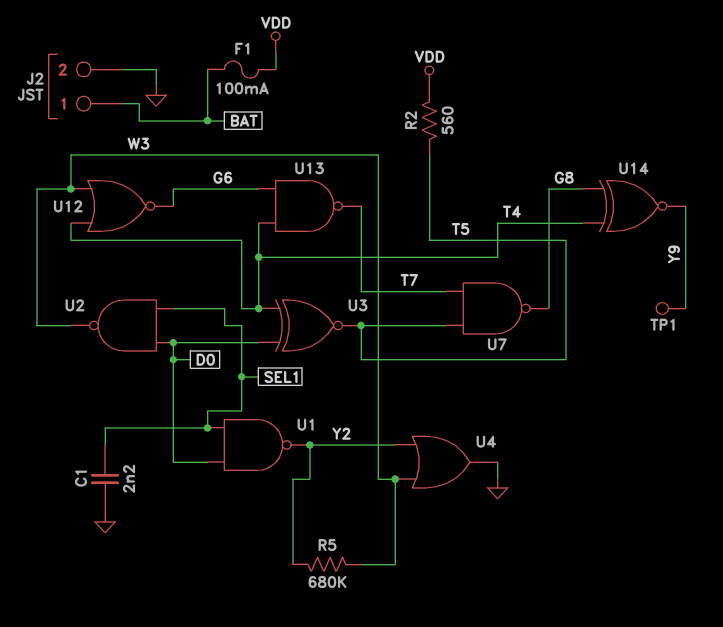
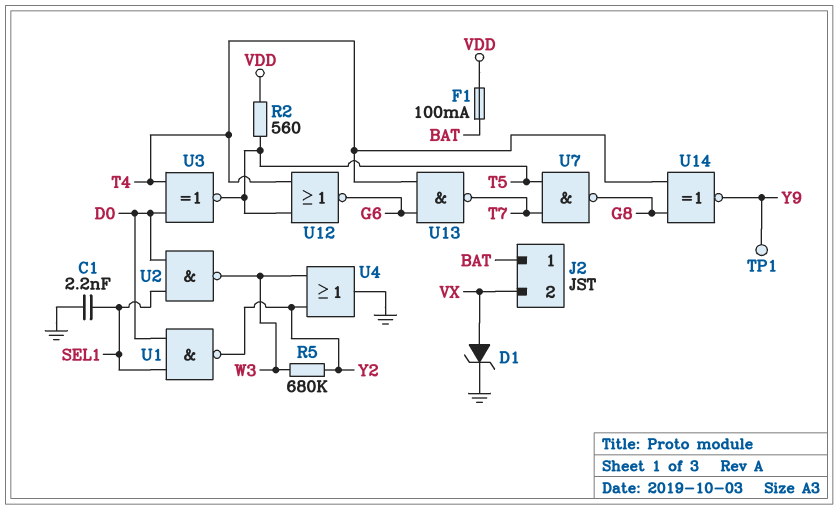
D1: none -> zener (A VX, K GND)
J2 pin 2: GND -> VX
U12: NOR (in T4, in W3, out G6) -> NOR (in T4, in T5, out G6)

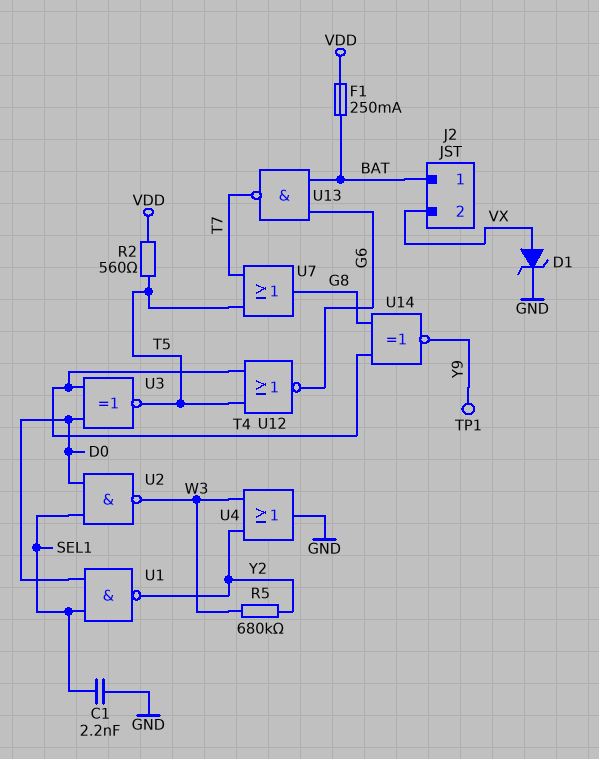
F1: 100mA (BAT, VDD) -> 250mA (BAT, VDD)
U7: NAND (in T5, in T7, out G8) -> OR (in T5, in T7, out G8)
U13: NAND (in G6, in T4, out T7) -> NAND (in BAT, in G6, out T7)

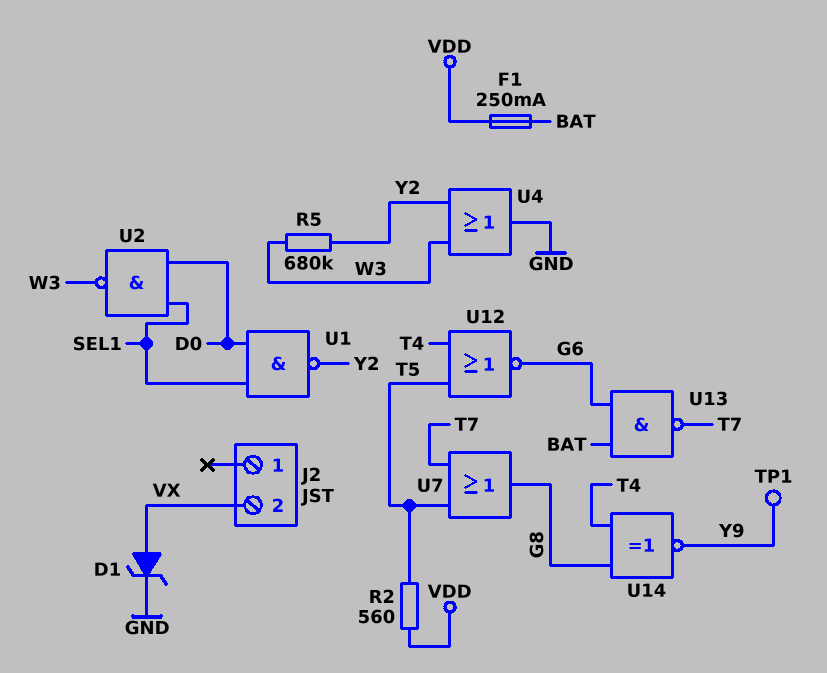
C1: 2.2nF (GND, SEL1) -> none
J2 pin 1: BAT -> none
U3: XNOR (in D0, in T4, out T5) -> none

